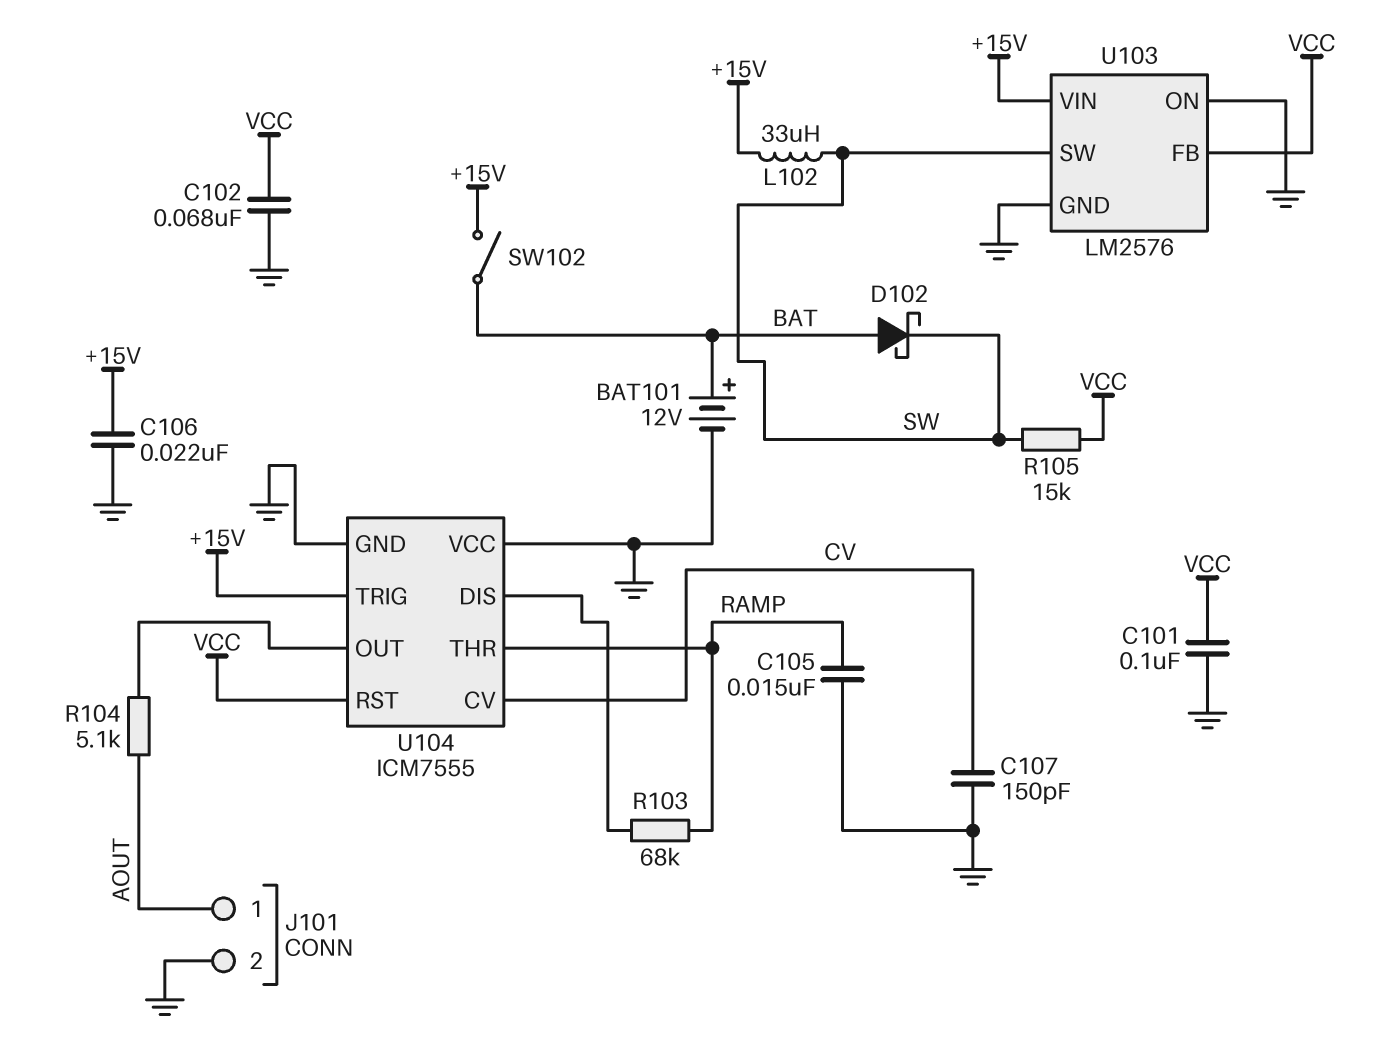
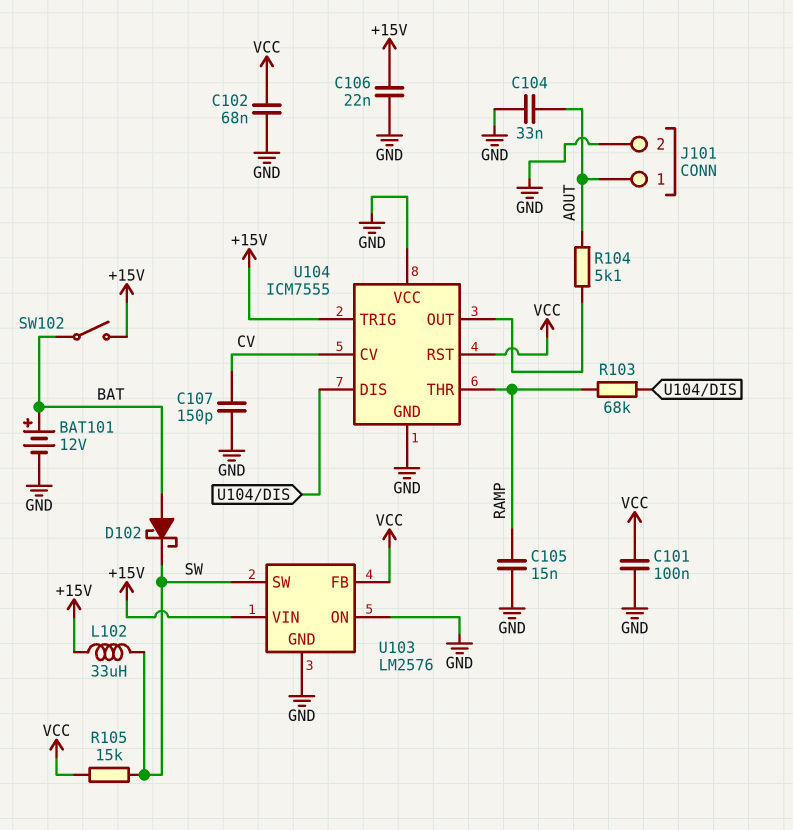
C104: none -> 33nF (AOUT, GND)

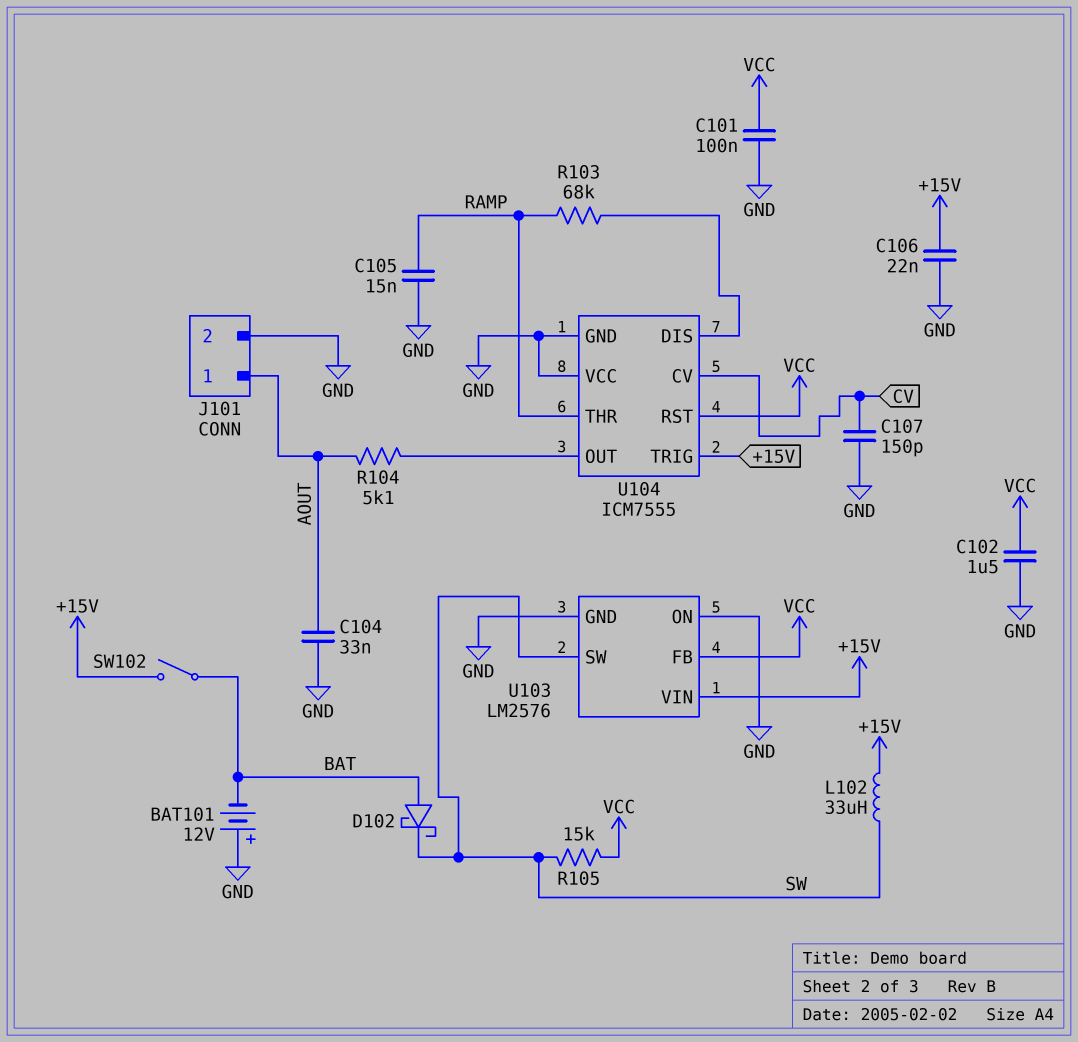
BAT101: 12V (plus BAT, minus GND) -> 12V (plus GND, minus BAT)
C102: 68nF (GND, VCC) -> 1.5uF (GND, VCC)

